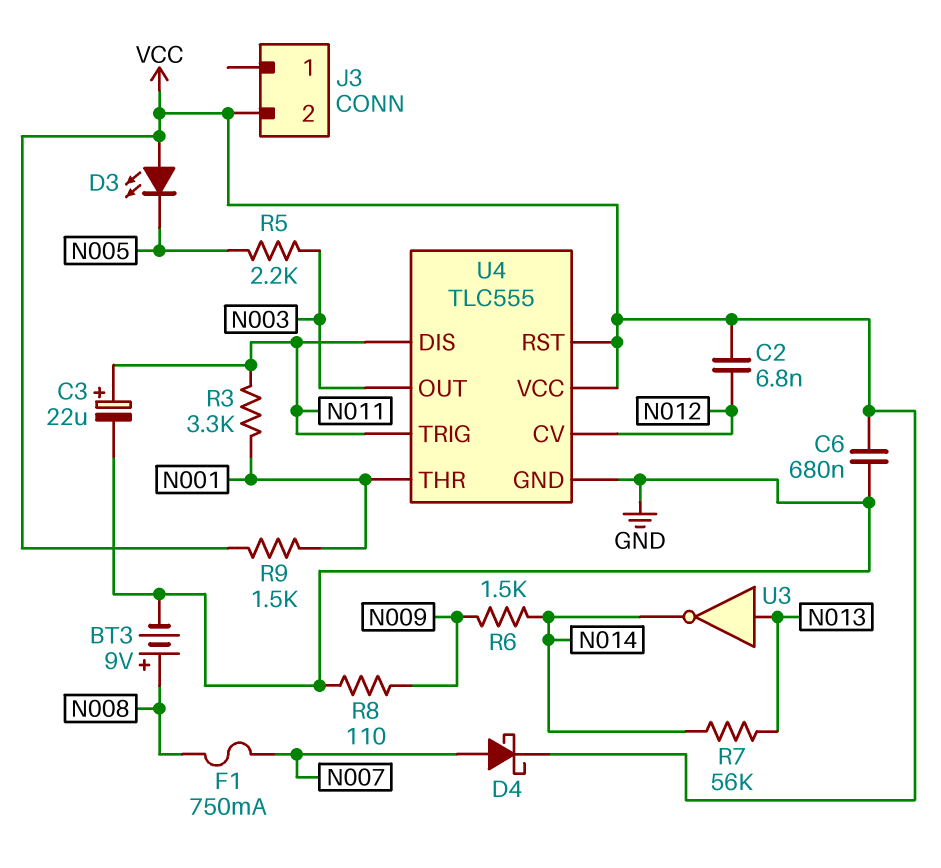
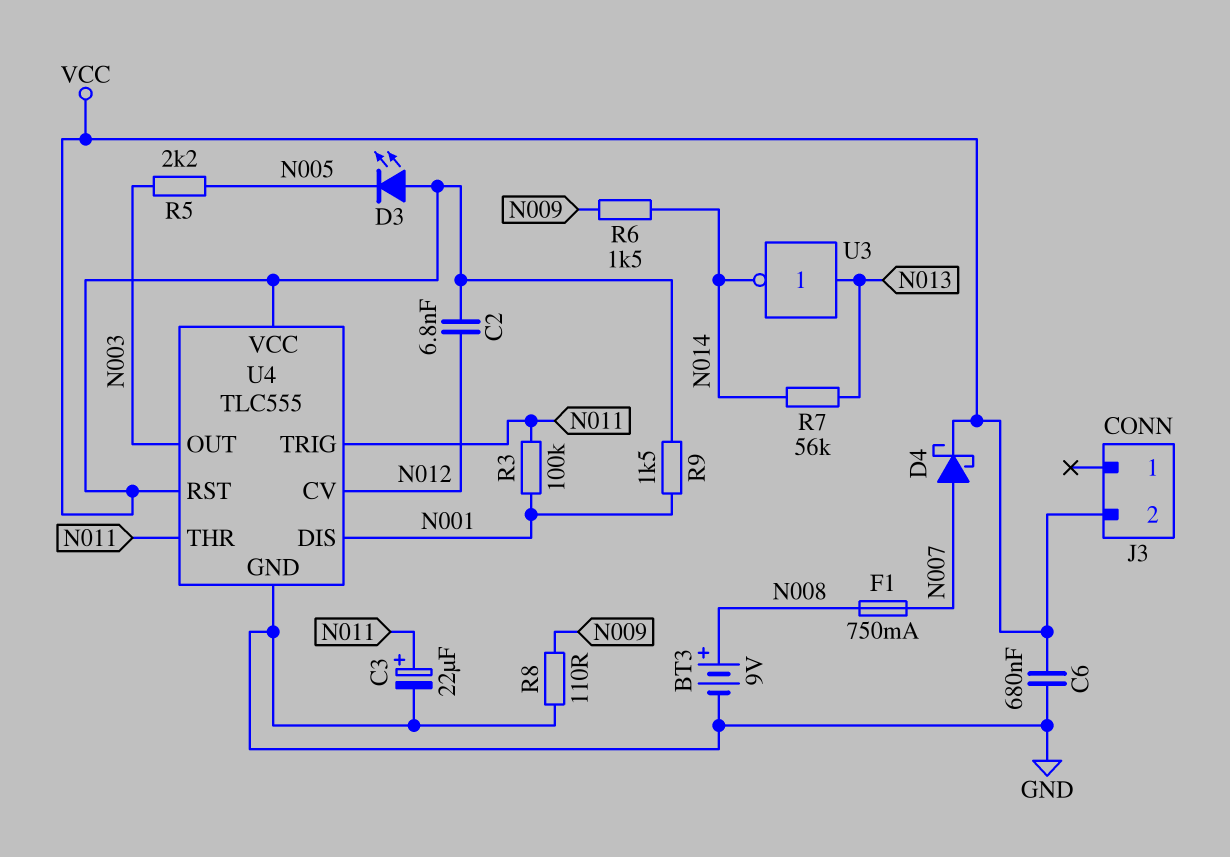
R3: 3.3k (N001, N011) -> 100k (N001, N011)
U4 pin DIS: N011 -> N001
U4 pin THR: N001 -> N011

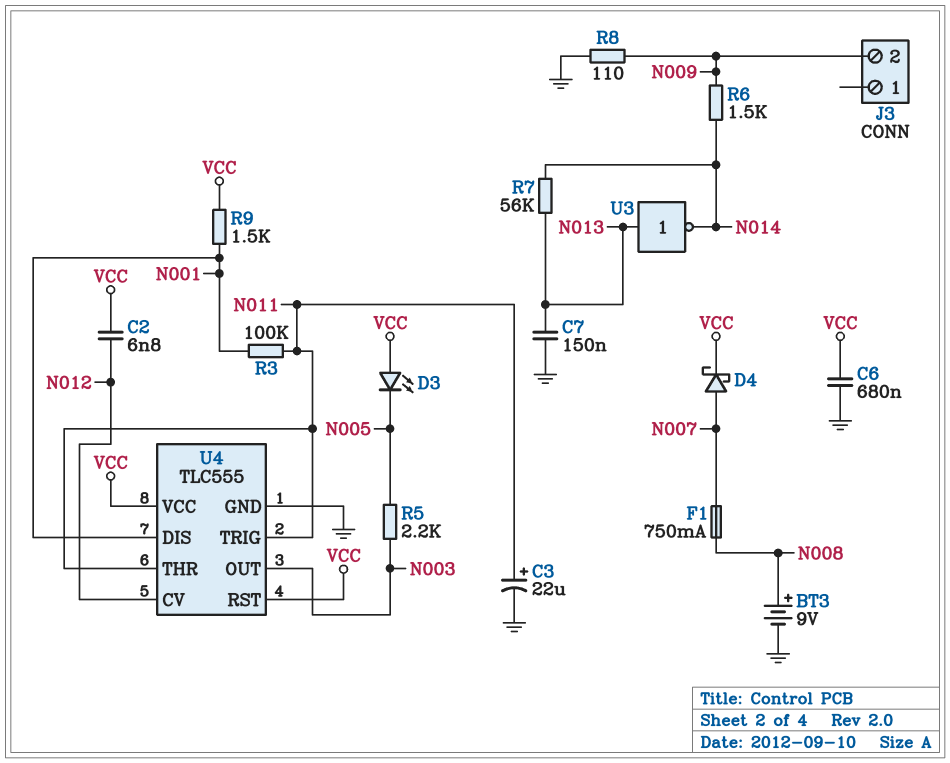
C7: none -> 150nF (GND, N013)
J3 pin 2: VCC -> N009

